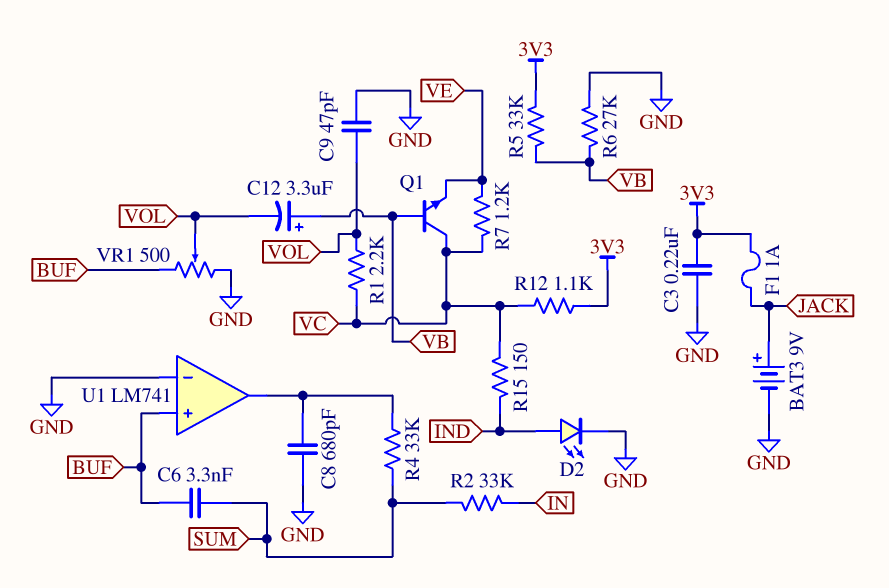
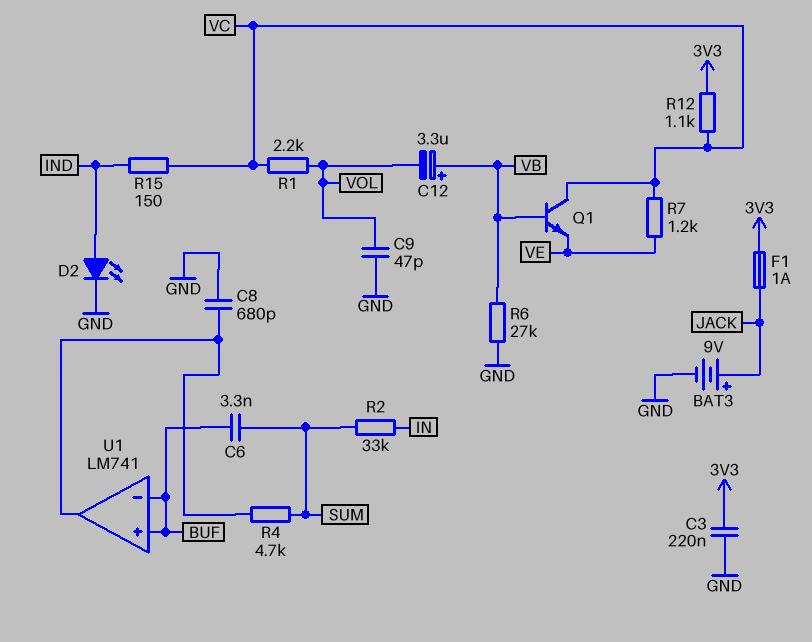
R4: 33k (SUM, U1/out) -> 4.7k (SUM, U1/out)
R5: 33k (3V3, VB) -> none
U1 pin in-: GND -> BUF
VR1: 500 (BUF, GND, wiper VOL) -> none

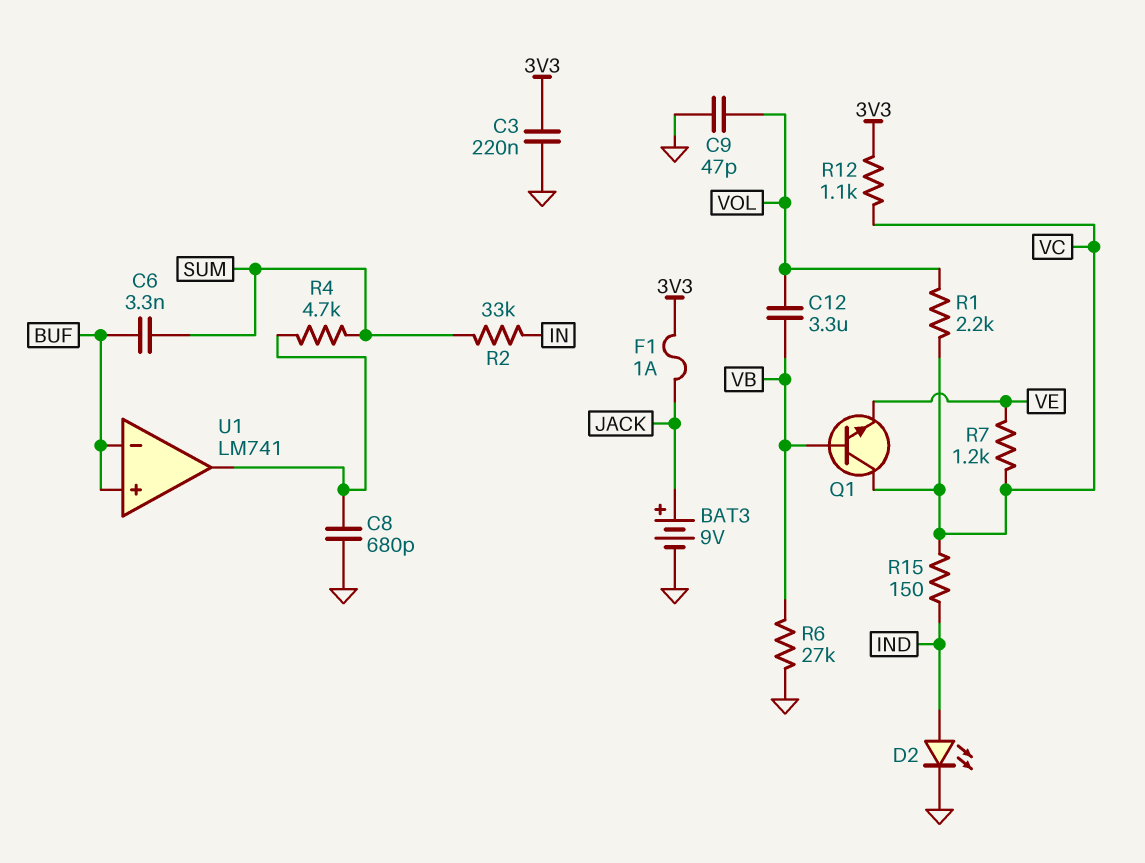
C12: 3.3uF (plus VB, minus VOL) -> 3.3uF (VB, VOL)

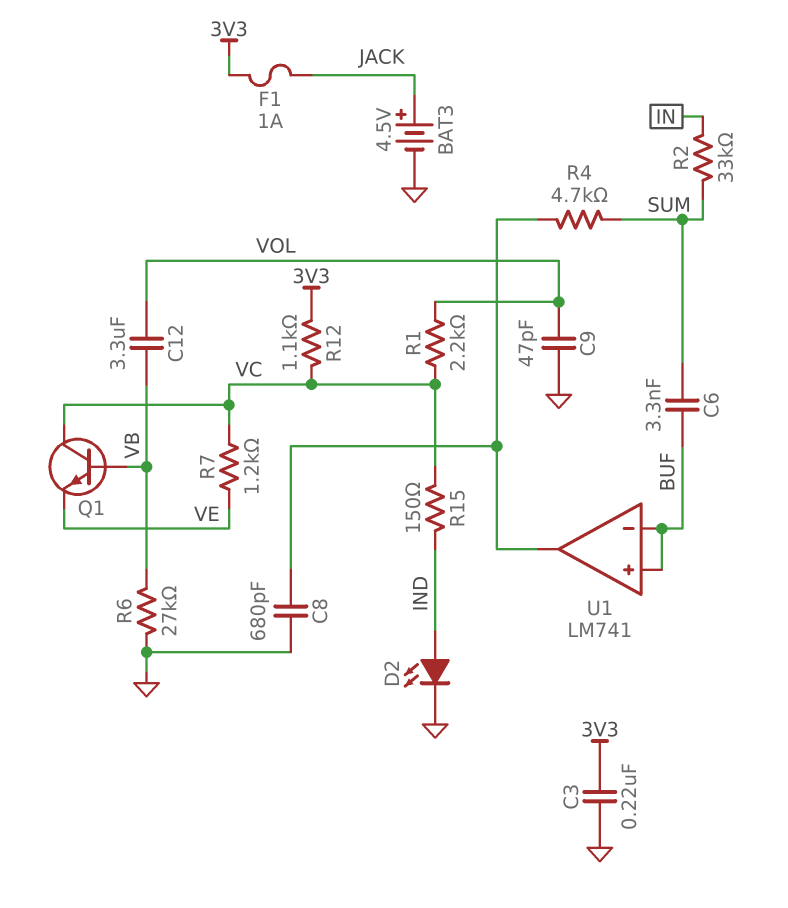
BAT3: 9V (plus JACK, minus GND) -> 4.5V (plus JACK, minus GND)

